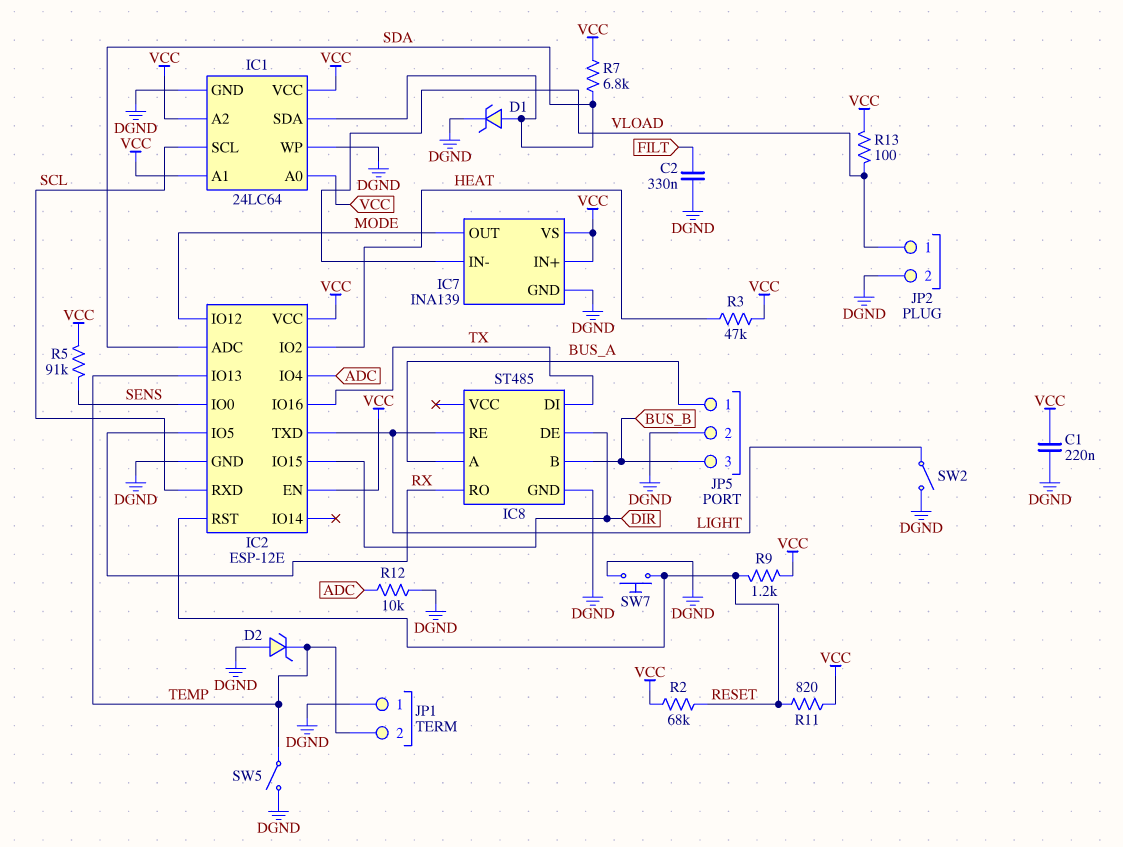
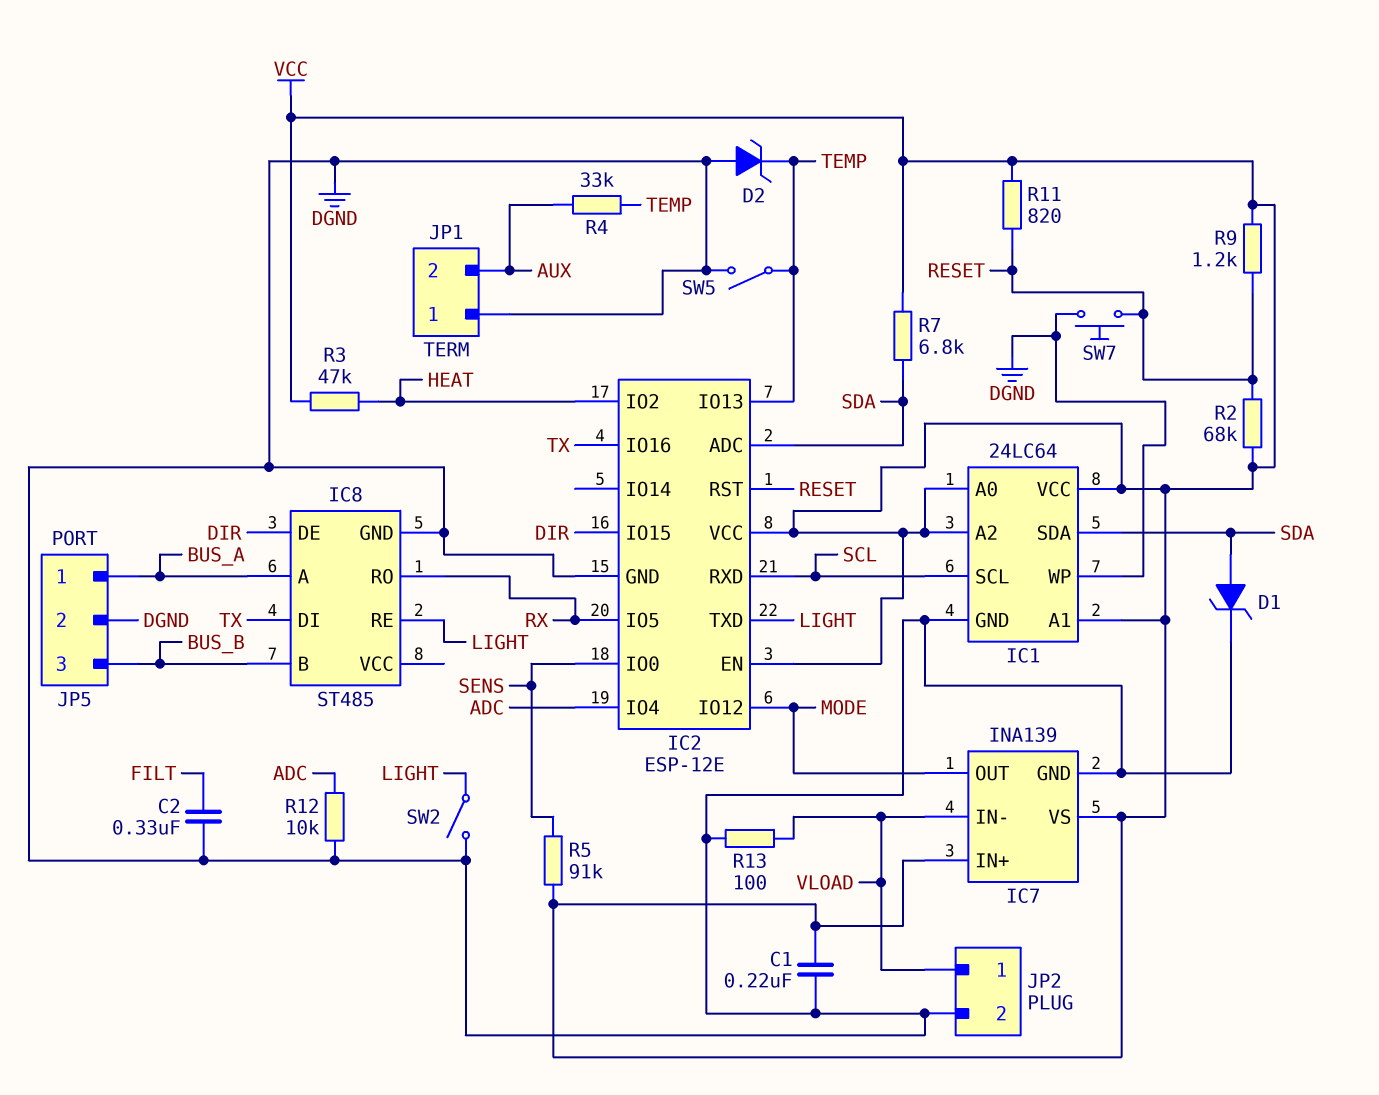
JP1 pin 2: TEMP -> AUX
R4: none -> 33k (AUX, TEMP)
R13: 100 (VCC, VLOAD) -> 100 (DGND, VLOAD)

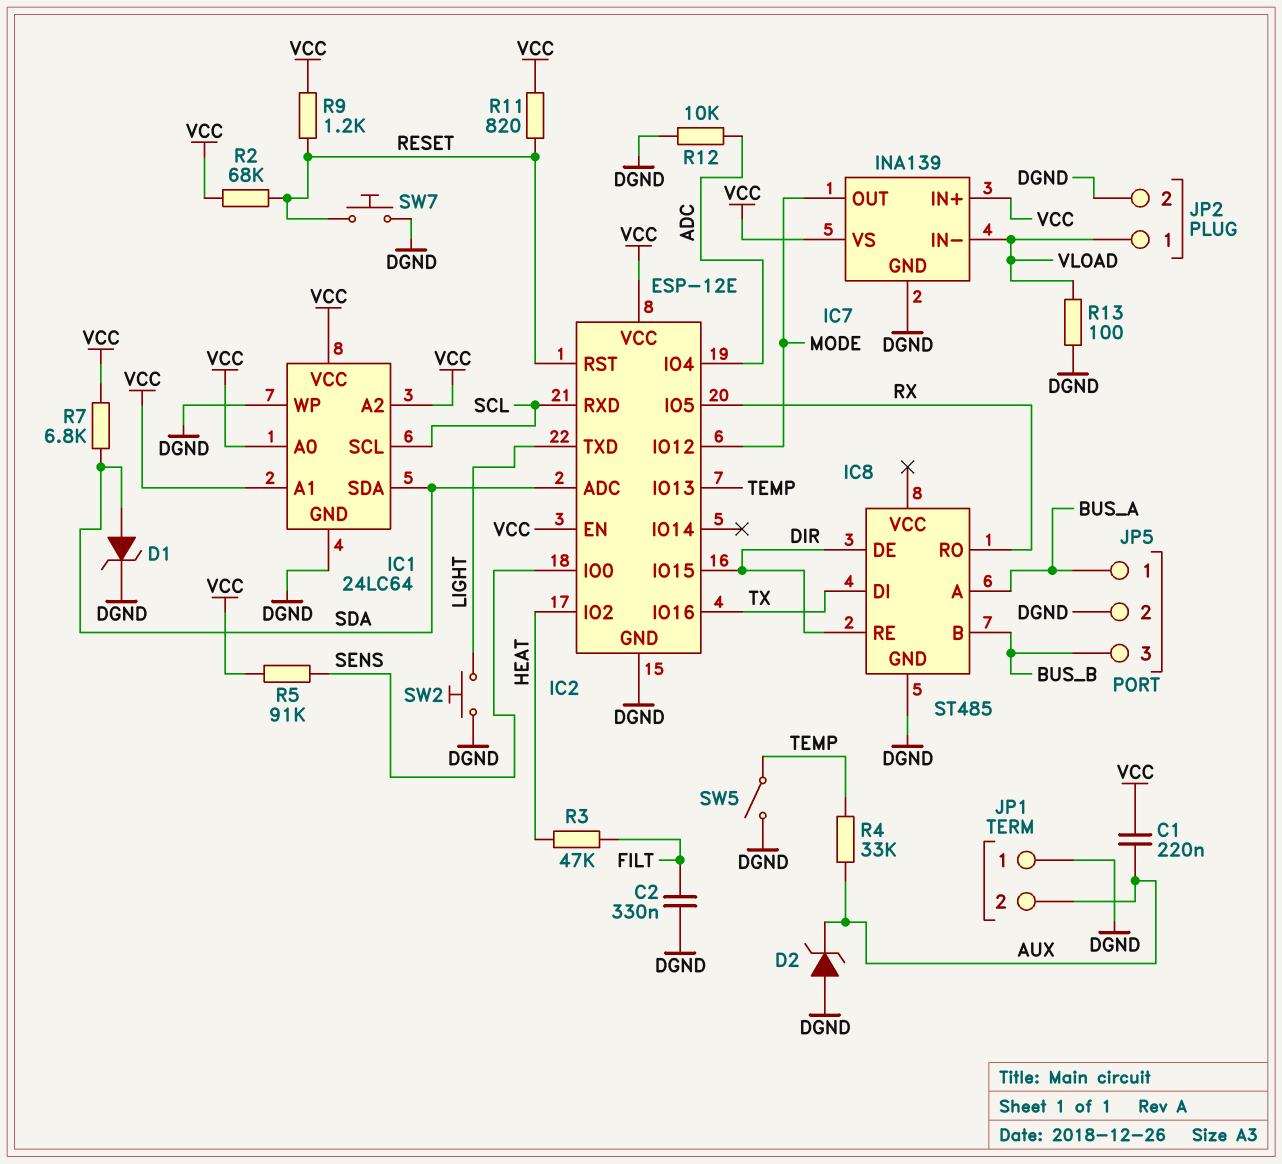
C1: 220nF (DGND, VCC) -> 220nF (AUX, VCC)
D2: zener (A DGND, K TEMP) -> zener (A DGND, K AUX)
IC8 pin RE: LIGHT -> DIR
R3: 47k (HEAT, VCC) -> 47k (FILT, HEAT)
SW2: switch (DGND, LIGHT) -> button (DGND, LIGHT)

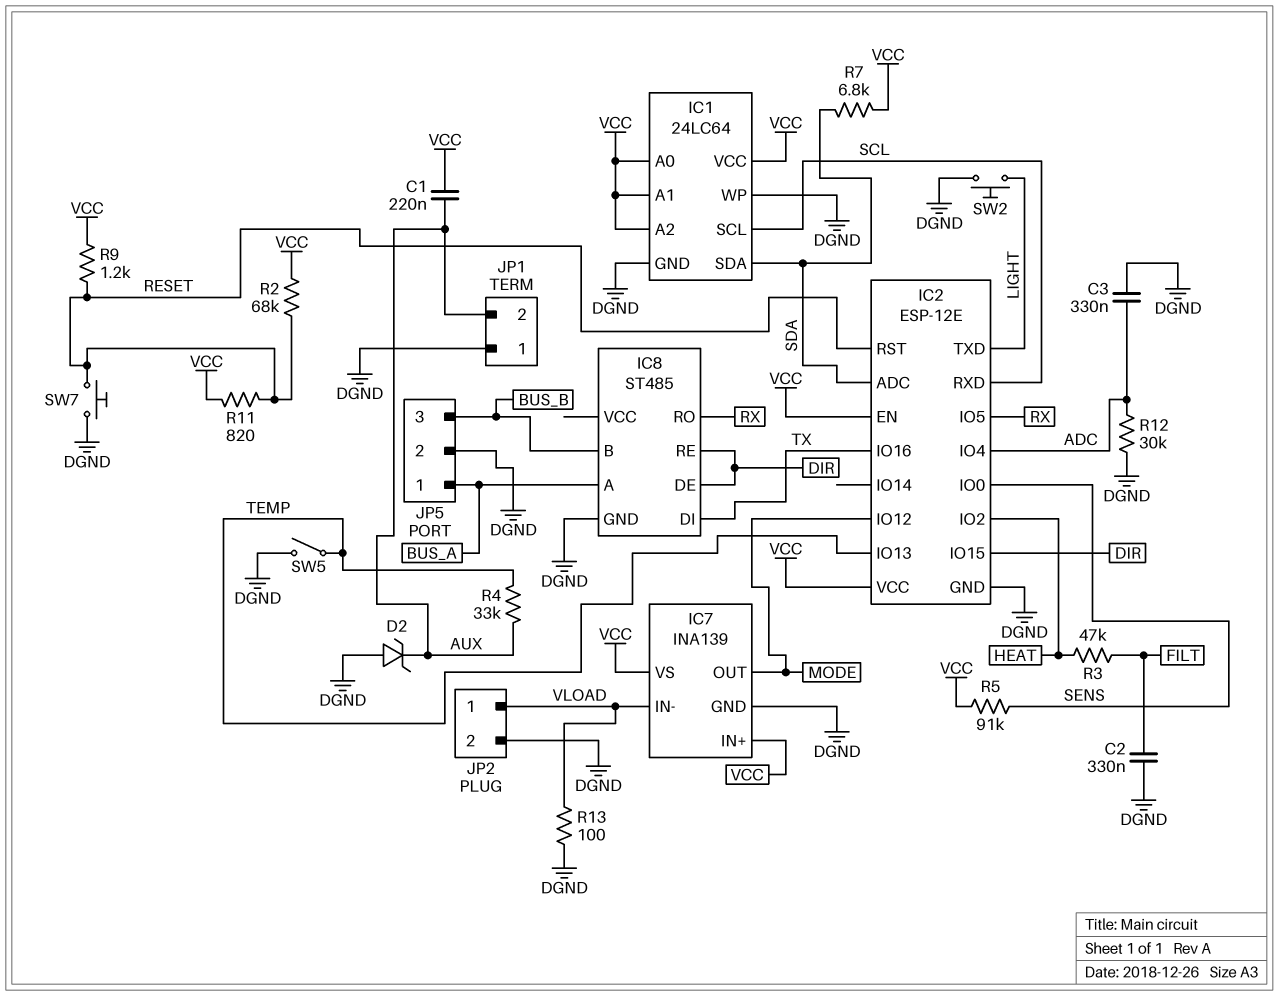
C3: none -> 330nF (ADC, DGND)
D1: zener (A SDA, K DGND) -> none
R12: 10k (ADC, DGND) -> 30k (ADC, DGND)

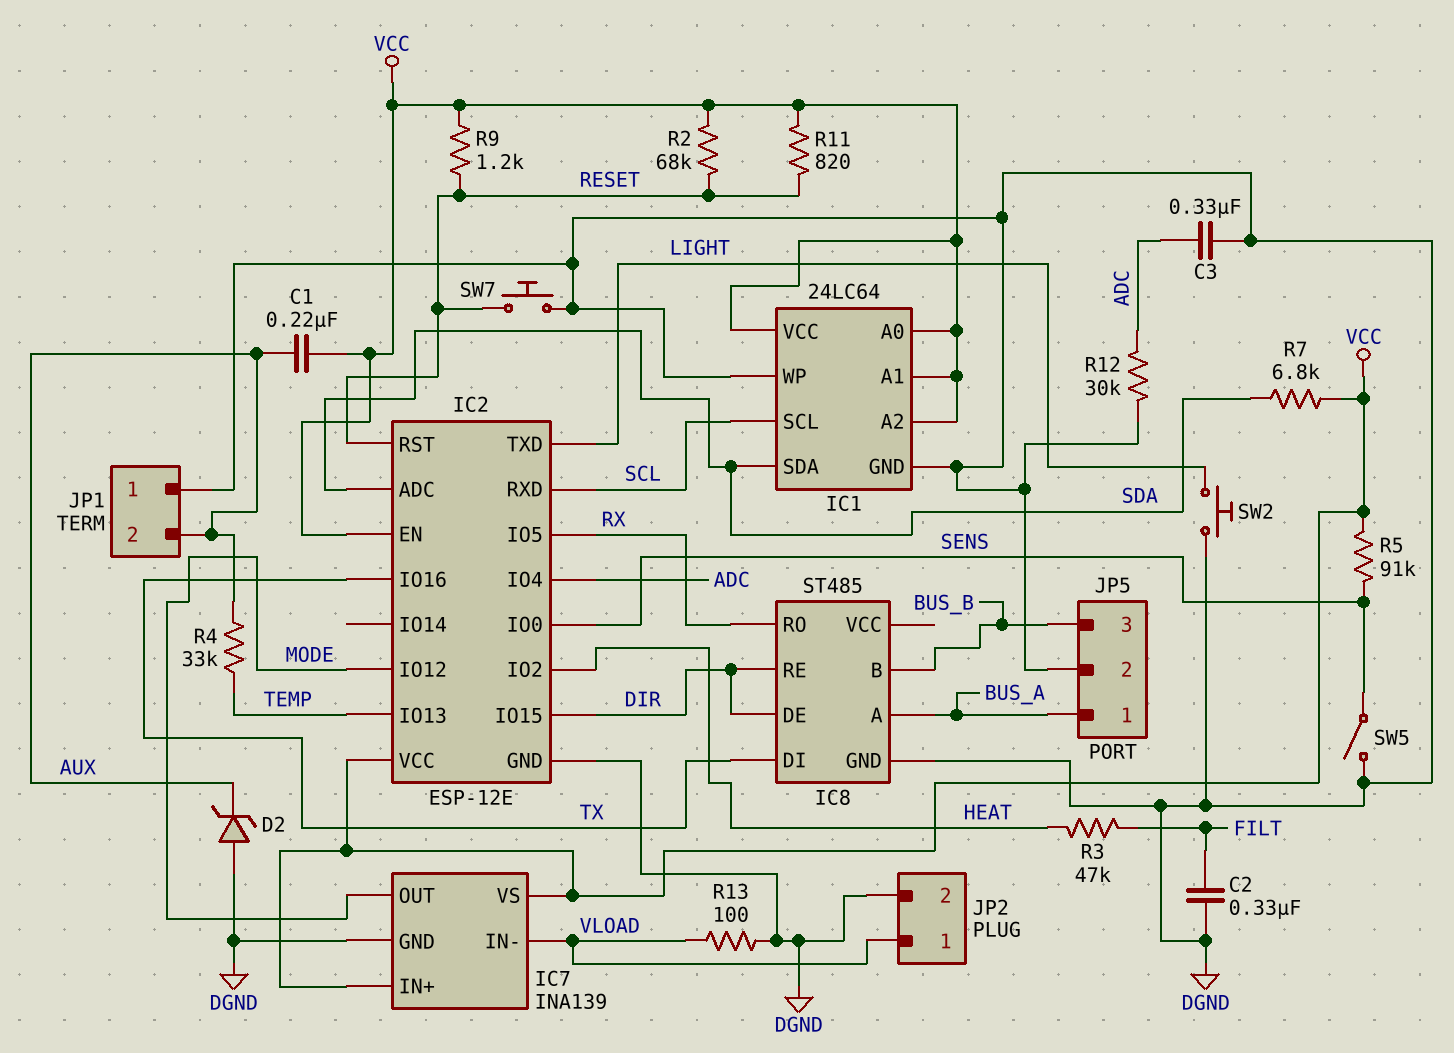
SW5: switch (DGND, TEMP) -> switch (DGND, SENS)

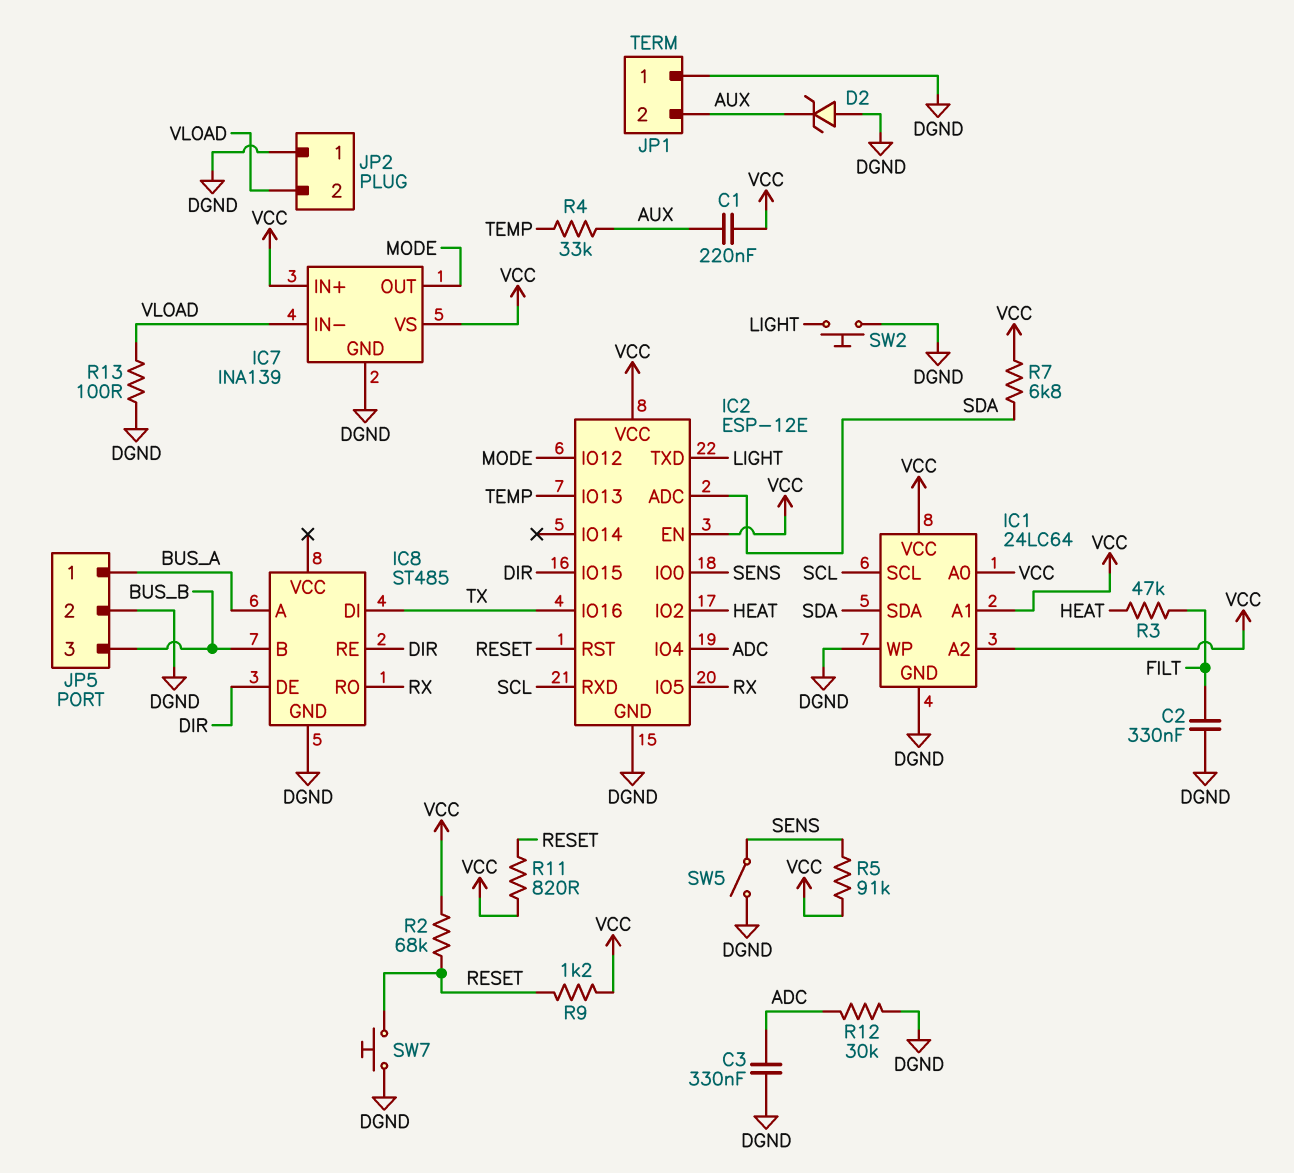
JP2 pin 1: VLOAD -> DGND
JP2 pin 2: DGND -> VLOAD

